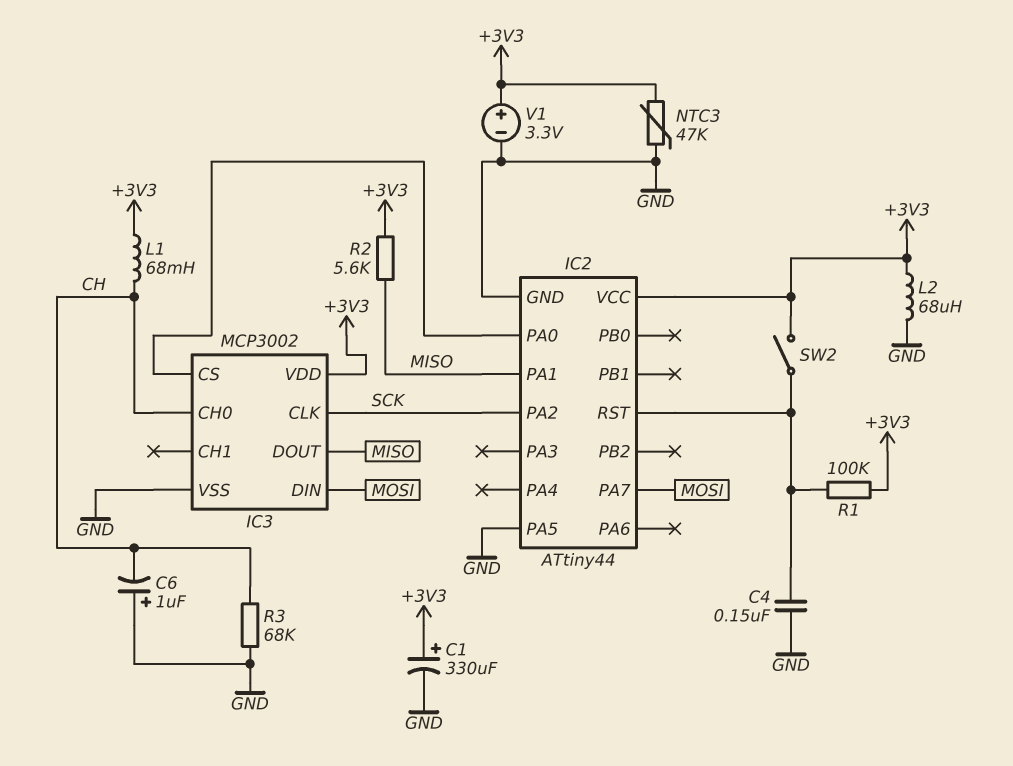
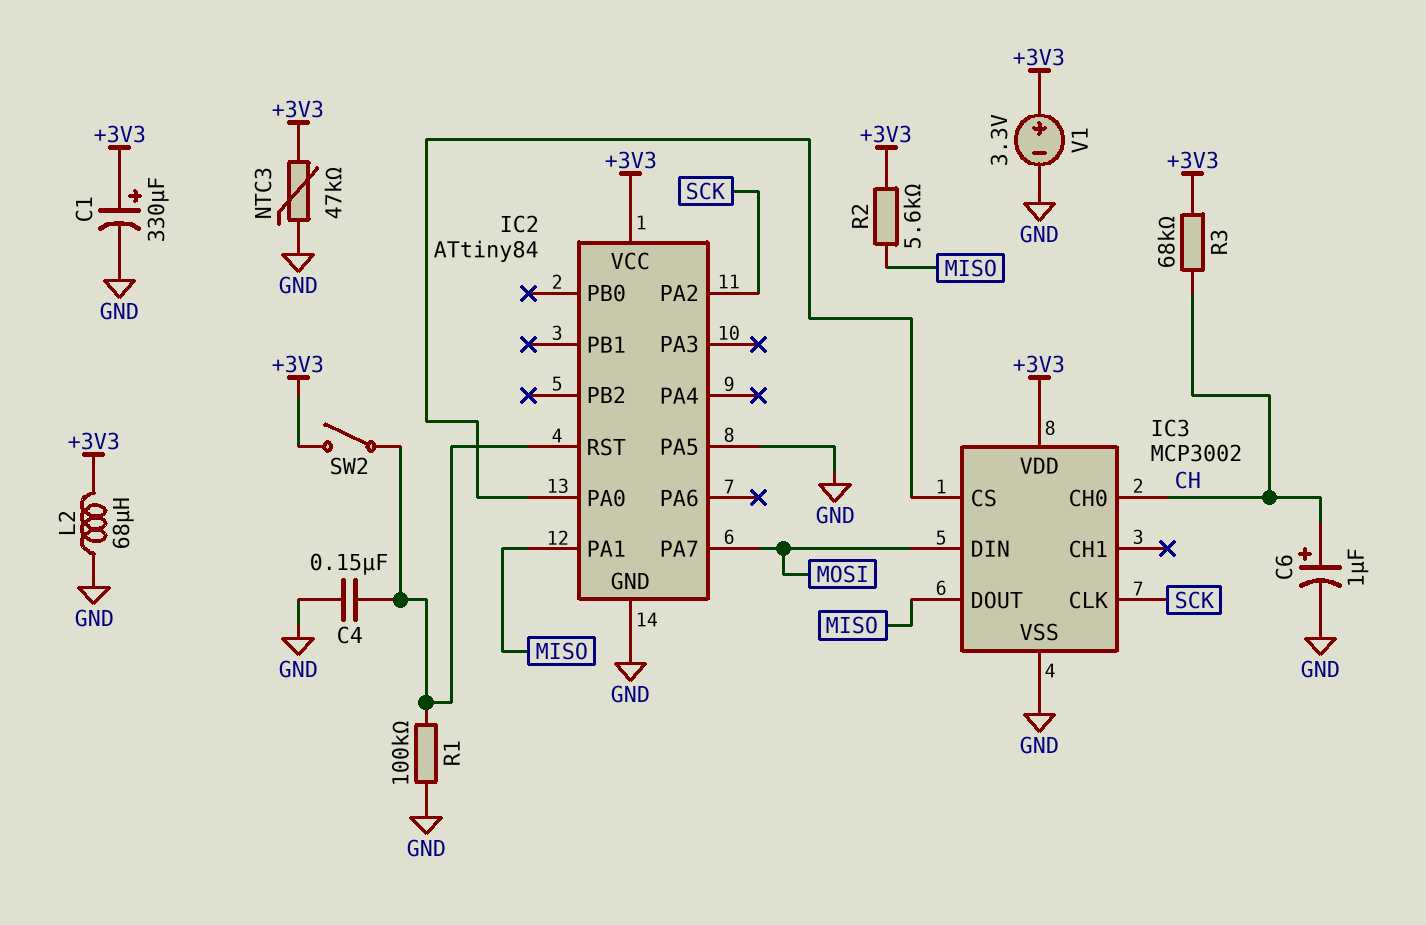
C6: 1uF (plus GND, minus CH) -> 1uF (plus CH, minus GND)
IC2: ATtiny44 -> ATtiny84
L1: 68mH (+3V3, CH) -> none
R1: 100k (+3V3, IC2/RST) -> 100k (GND, IC2/RST)
R3: 68k (CH, GND) -> 68k (+3V3, CH)

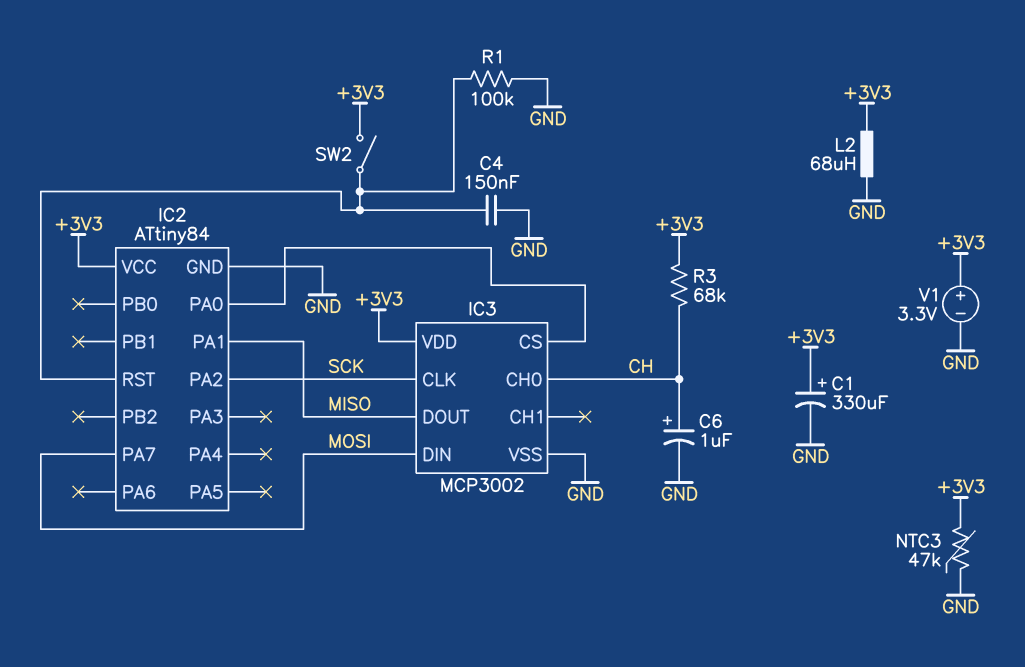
IC2 pin PA5: GND -> none
R2: 5.6k (+3V3, MISO) -> none

